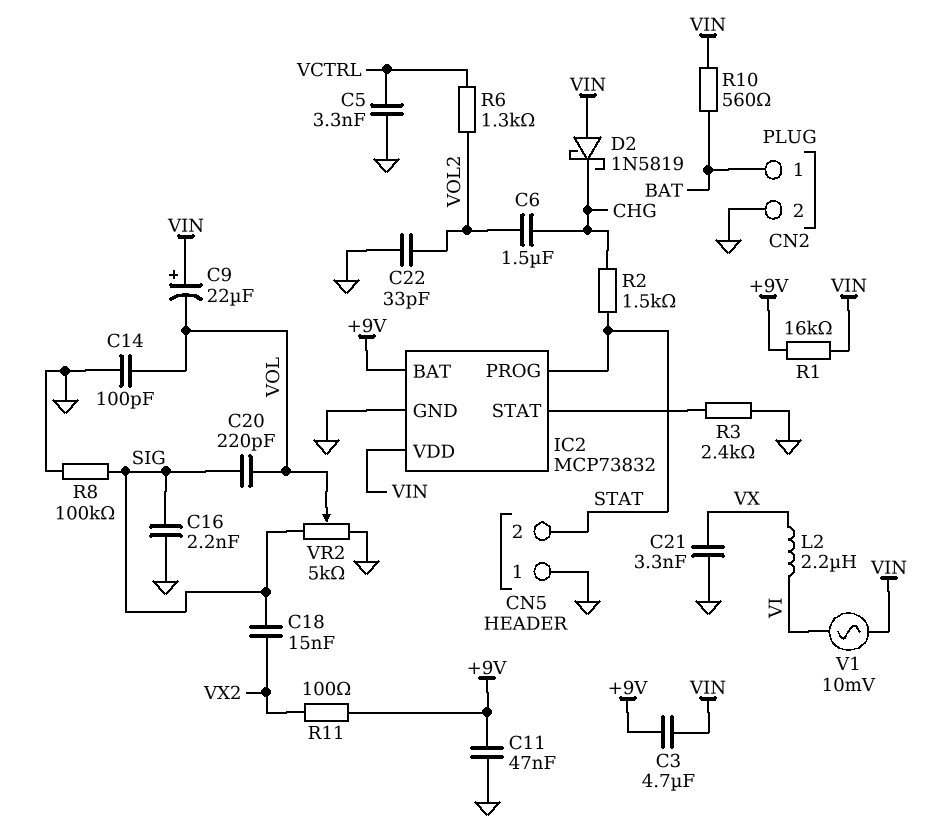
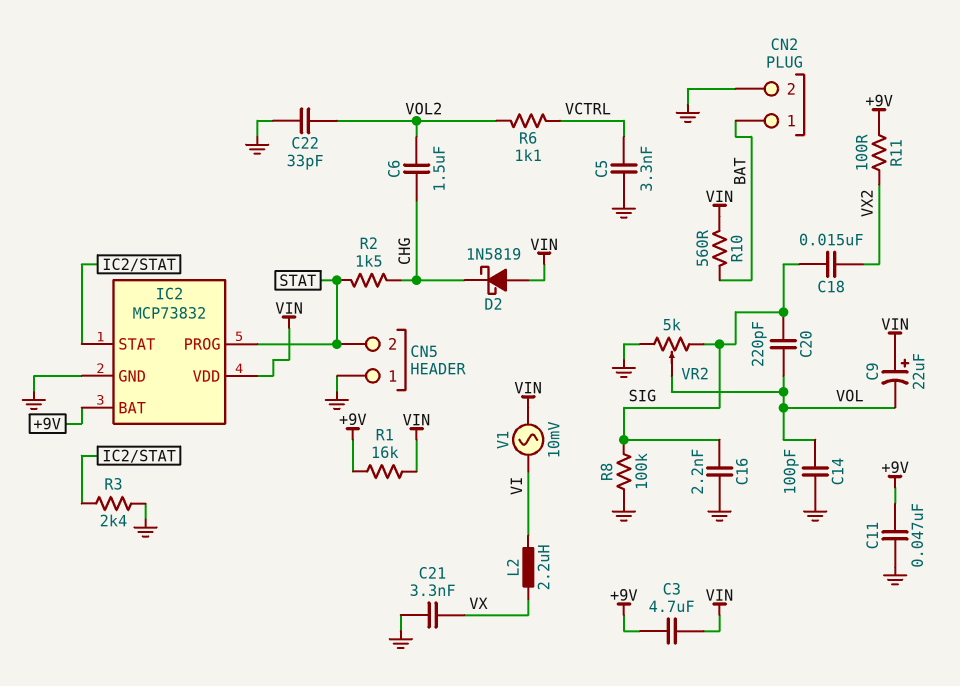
R6: 1.3k (VCTRL, VOL2) -> 1.1k (VCTRL, VOL2)

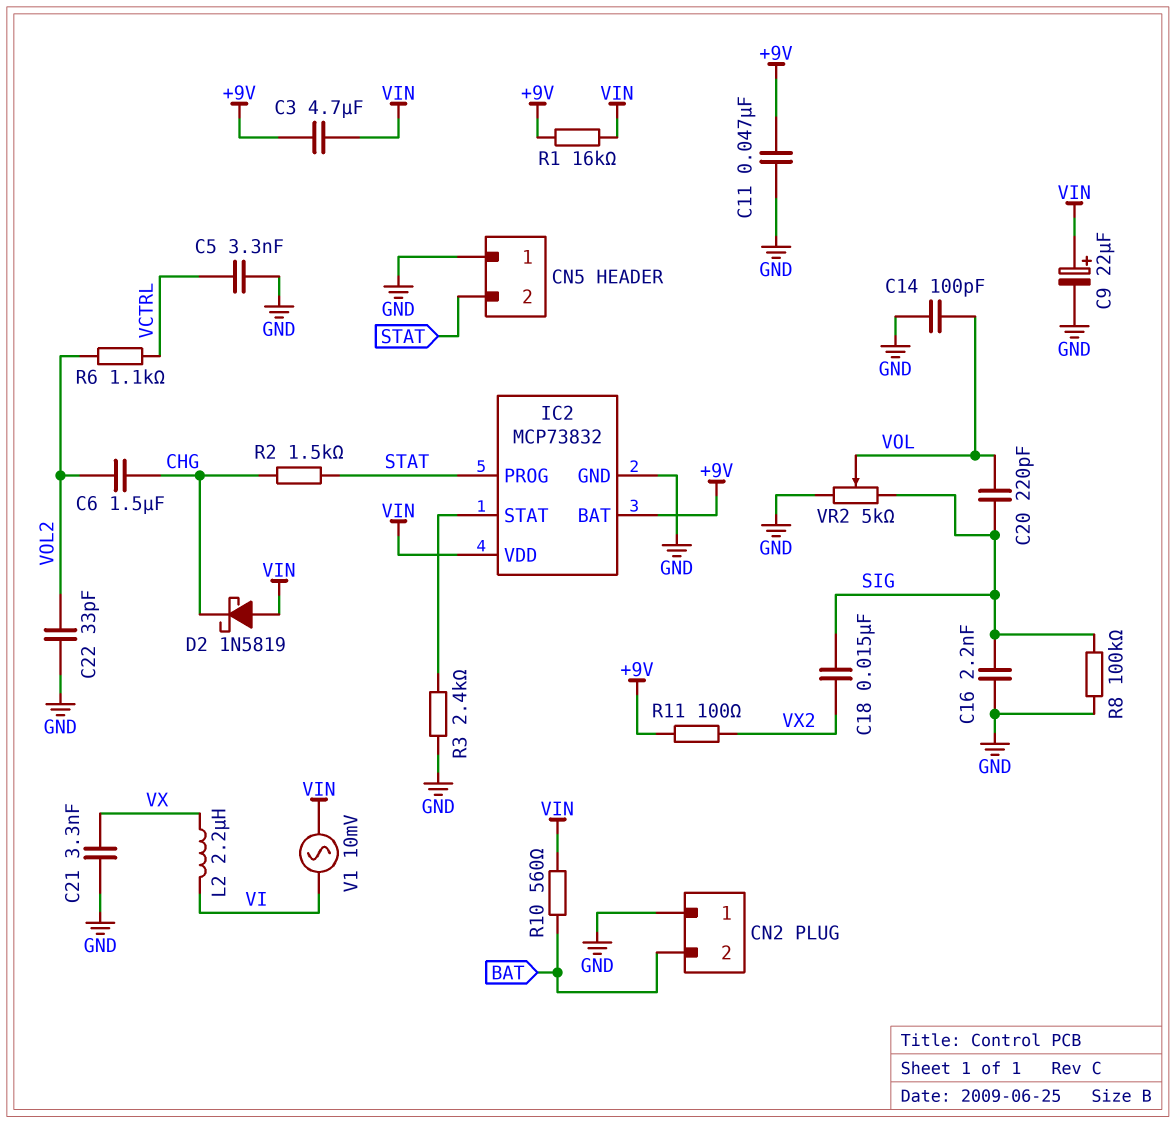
C9: 22uF (plus VIN, minus VOL) -> 22uF (plus VIN, minus GND)
CN2 pin 1: BAT -> GND
CN2 pin 2: GND -> BAT

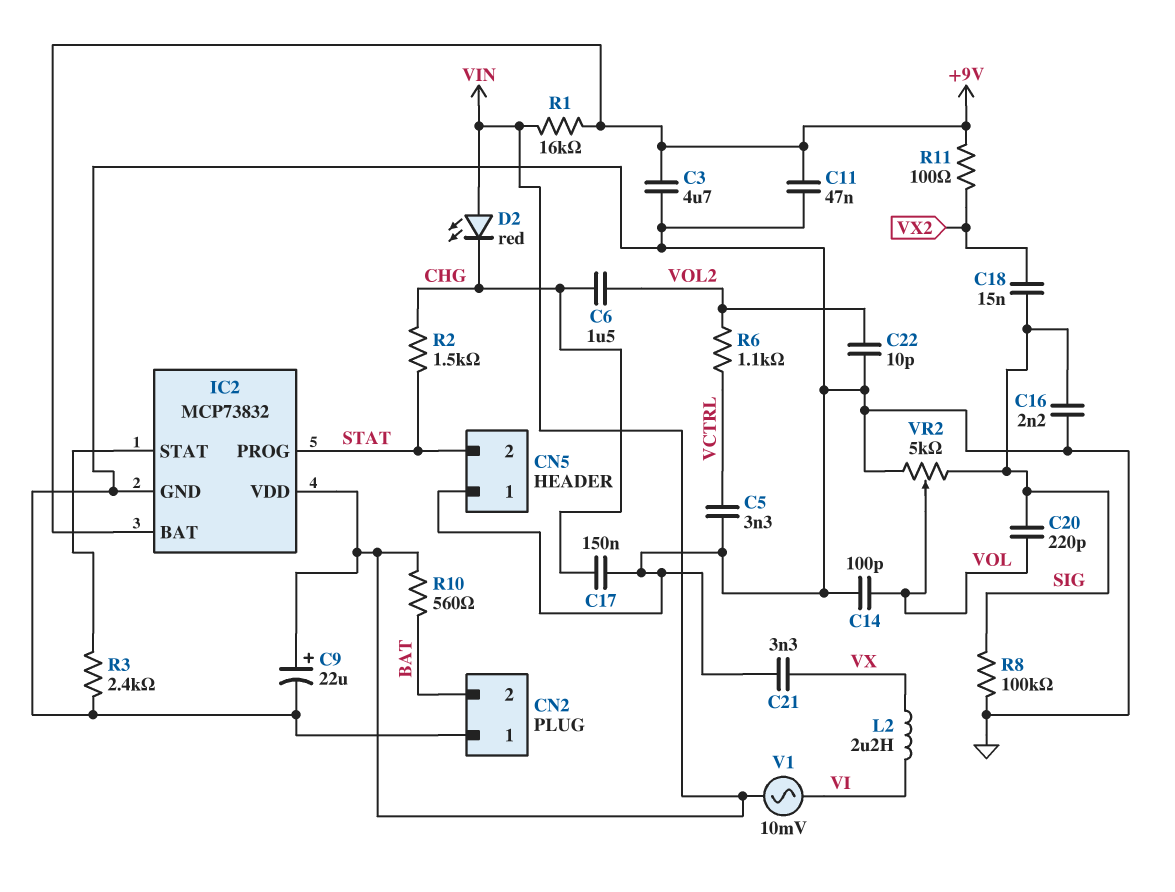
C3: 4.7uF (+9V, VIN) -> 4.7uF (+9V, GND)
C17: none -> 150nF (CHG, GND)
C22: 33pF (GND, VOL2) -> 10pF (GND, VOL2)
D2: schottky 1N5819 (A VIN, K CHG) -> LED red (A VIN, K CHG)

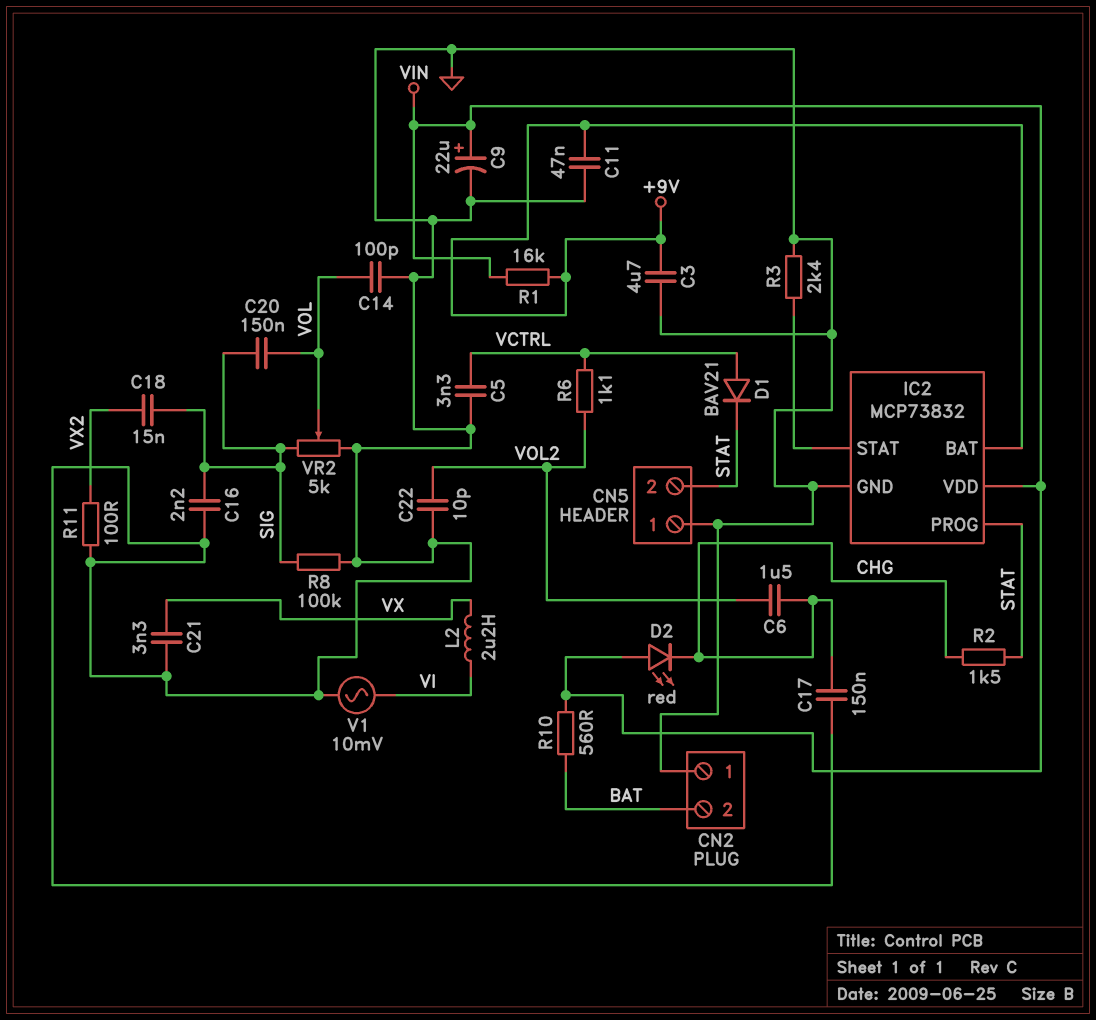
C20: 220pF (SIG, VOL) -> 150nF (SIG, VOL)
D1: none -> diode BAV21 (A VCTRL, K STAT)
R11: 100 (+9V, VX2) -> 100 (GND, VX2)
V1: AC 10mV (VI, VIN) -> AC 10mV (GND, VI)

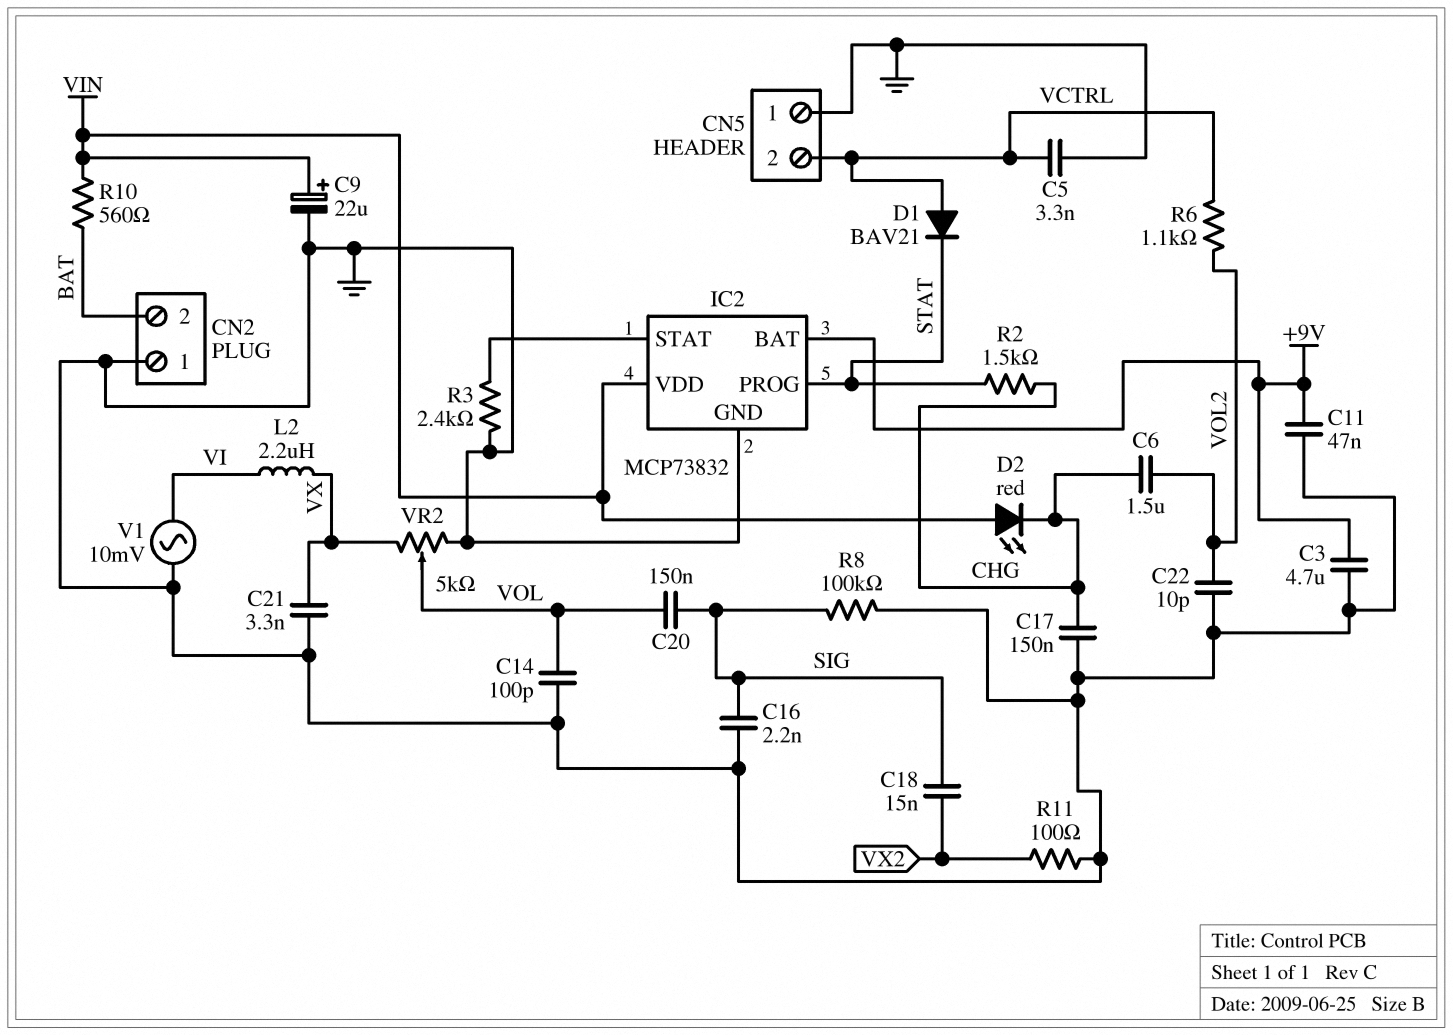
CN5 pin 2: STAT -> VCTRL
R1: 16k (+9V, VIN) -> none
VR2: 5k (GND, SIG, wiper VOL) -> 5k (GND, VX, wiper VOL)

